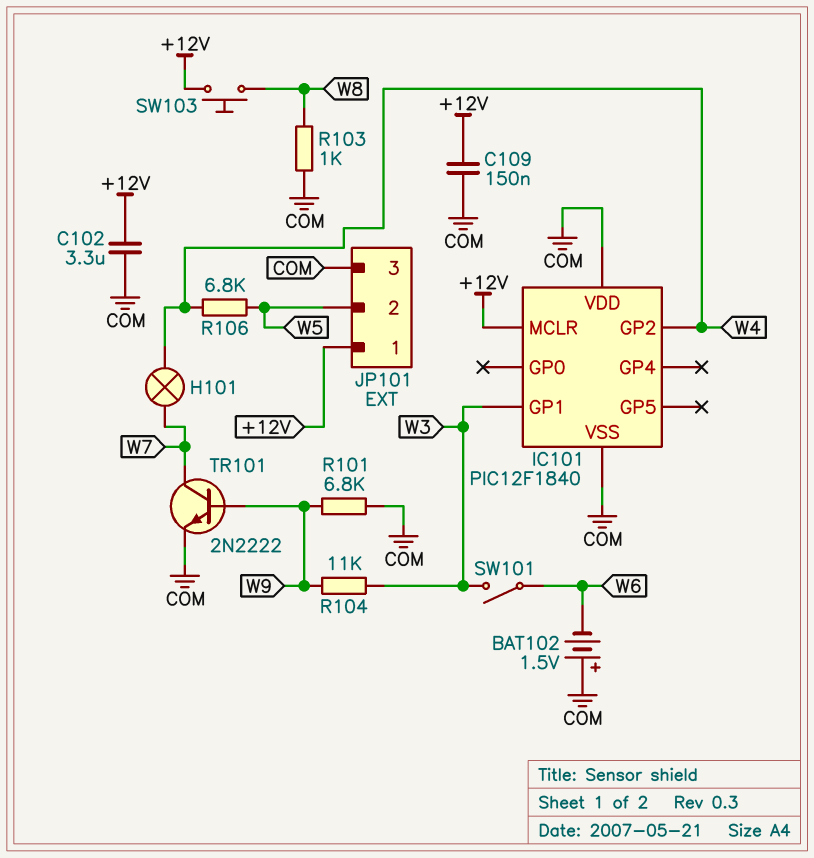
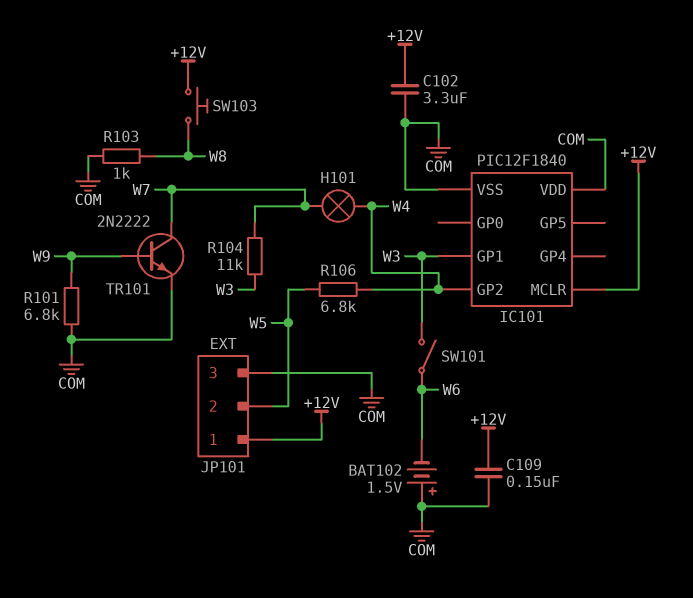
R104: 11k (W3, W9) -> 11k (W3, W7)

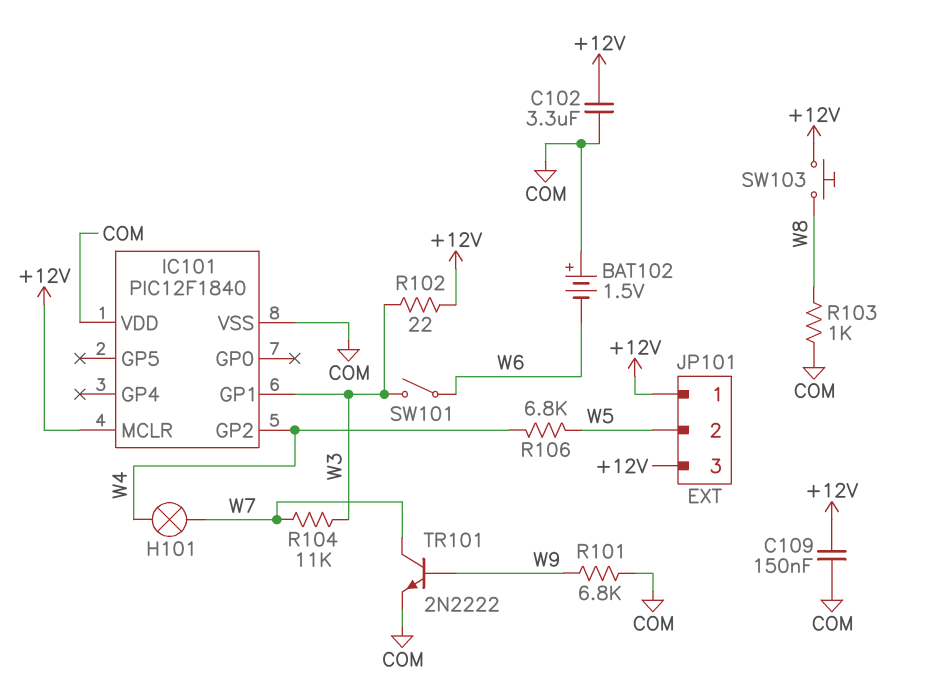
JP101 pin 3: COM -> +12V
R102: none -> 22 (+12V, W3)

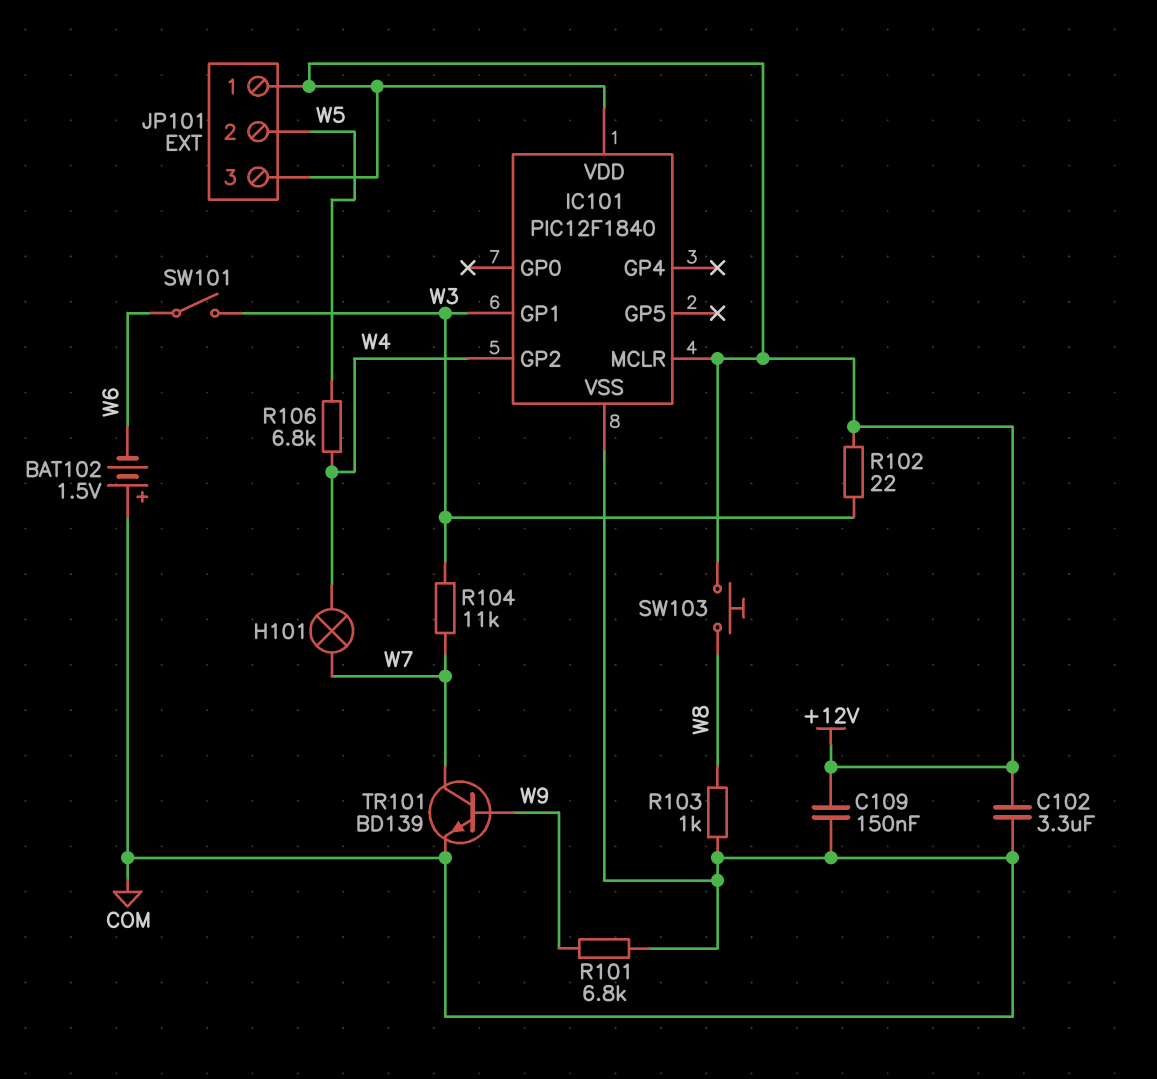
IC101 pin VDD: COM -> +12V
TR101: NPN 2N2222 (B W9, C W7, E COM) -> NPN BD139 (B W9, C W7, E COM)

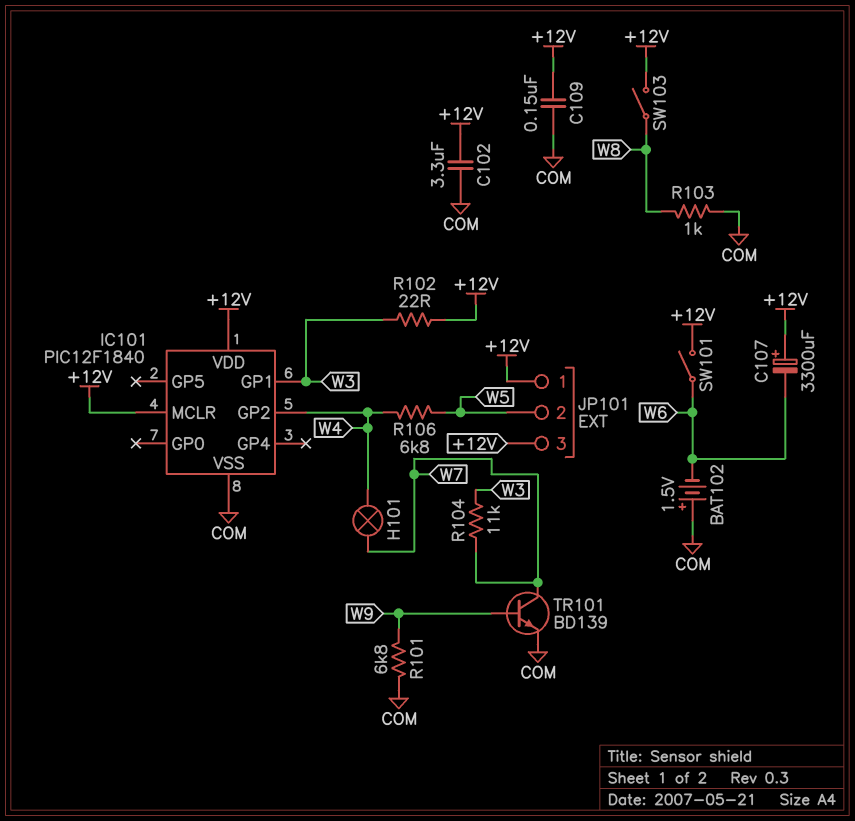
C107: none -> 3300uF (plus +12V, minus W6)
SW101: switch (W3, W6) -> switch (+12V, W6)
SW103: button (+12V, W8) -> switch (+12V, W8)

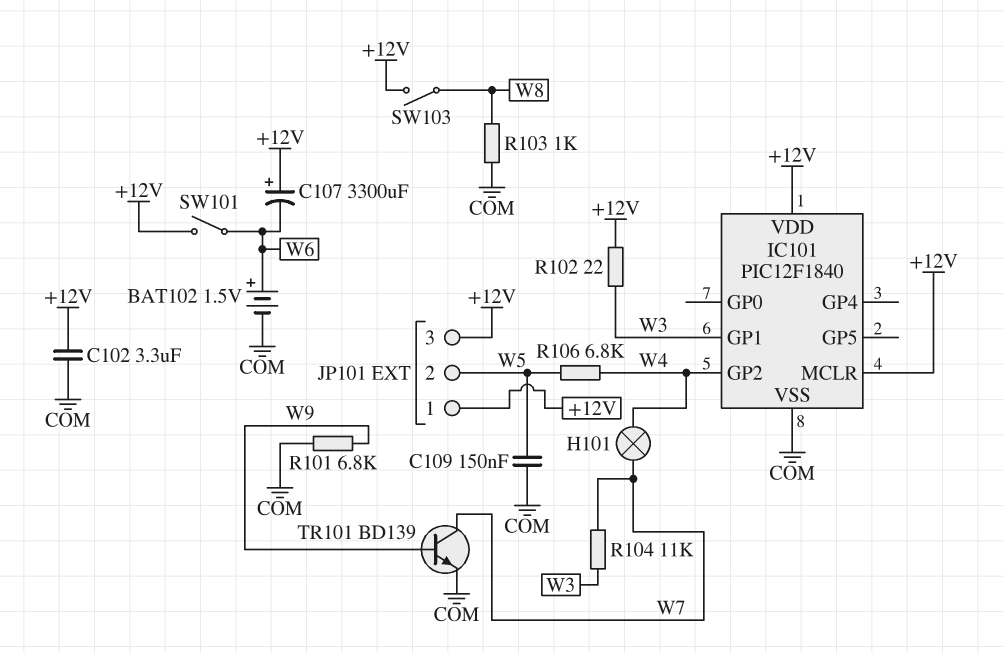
BAT102: 1.5V (plus COM, minus W6) -> 1.5V (plus W6, minus COM)
C109: 150nF (+12V, COM) -> 150nF (COM, W5)

